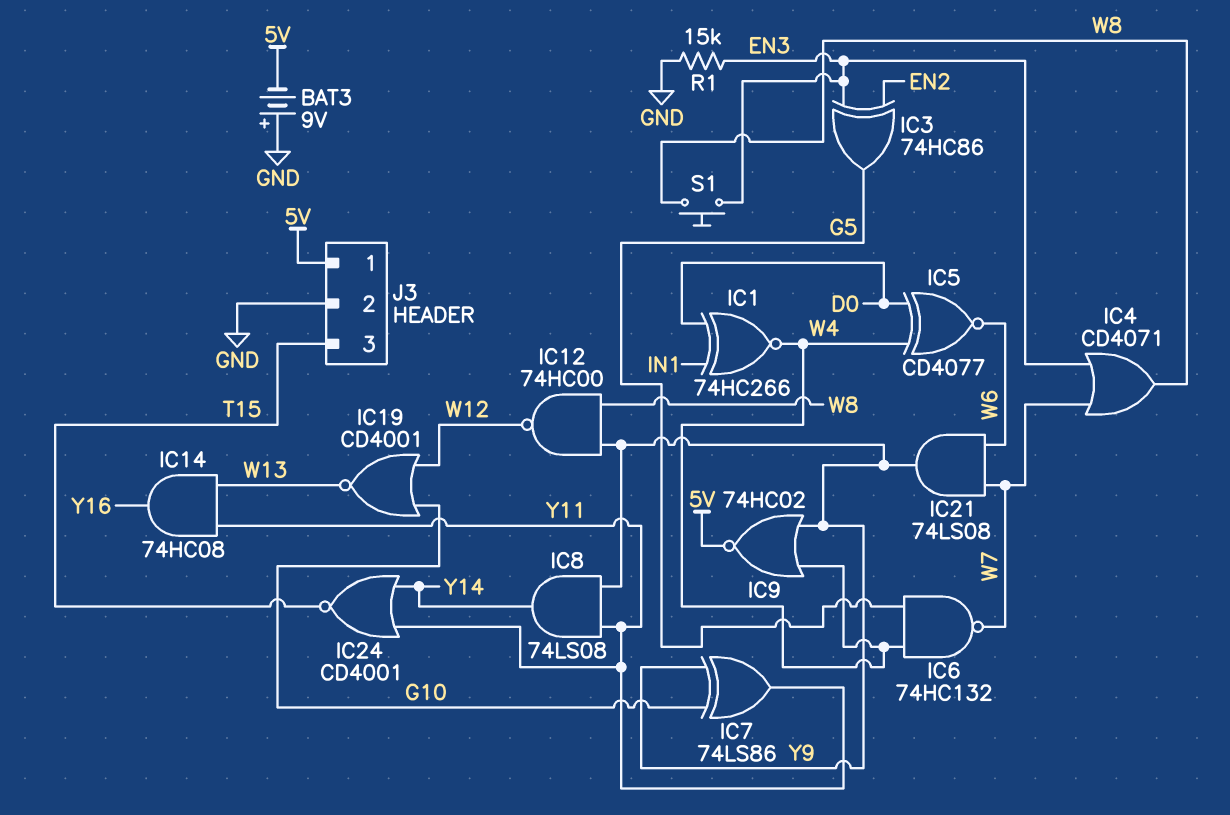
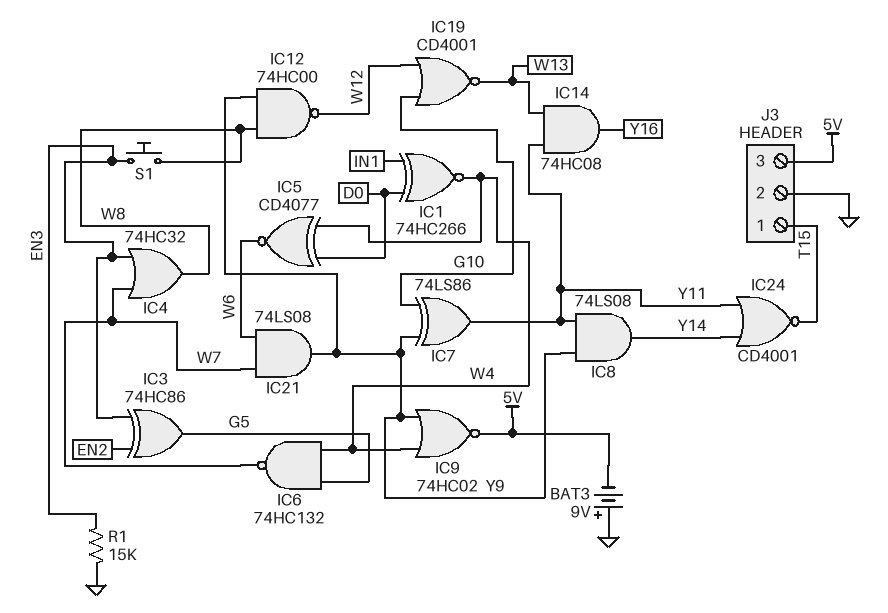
IC4: OR CD4071 (in EN3, in W7, out W8) -> OR 74HC32 (in EN3, in W7, out W8)
J3 pin 1: 5V -> T15
J3 pin 3: T15 -> 5V

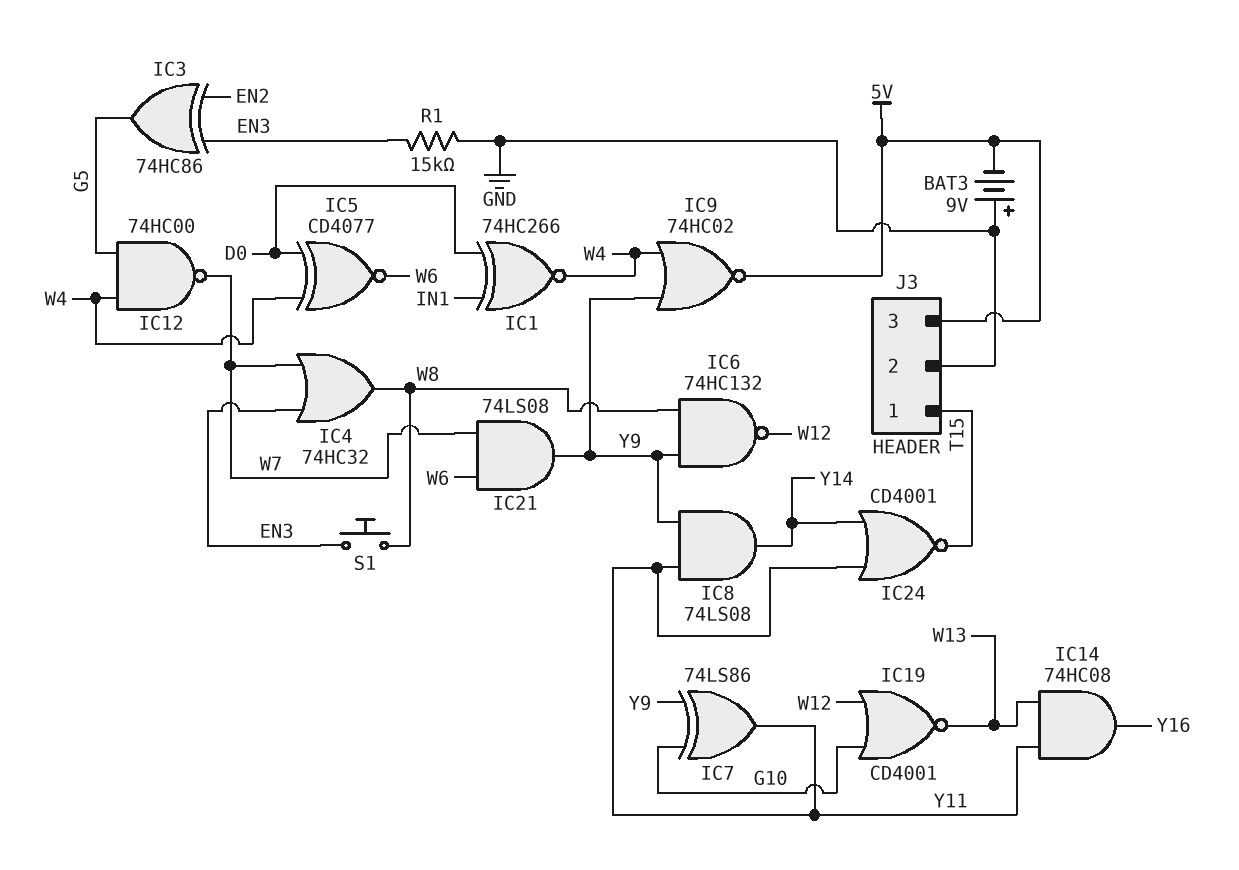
IC6: NAND 74HC132 (in G5, in W4, out W7) -> NAND 74HC132 (in W8, in Y9, out W12)
IC12: NAND 74HC00 (in W8, in Y9, out W12) -> NAND 74HC00 (in G5, in W4, out W7)

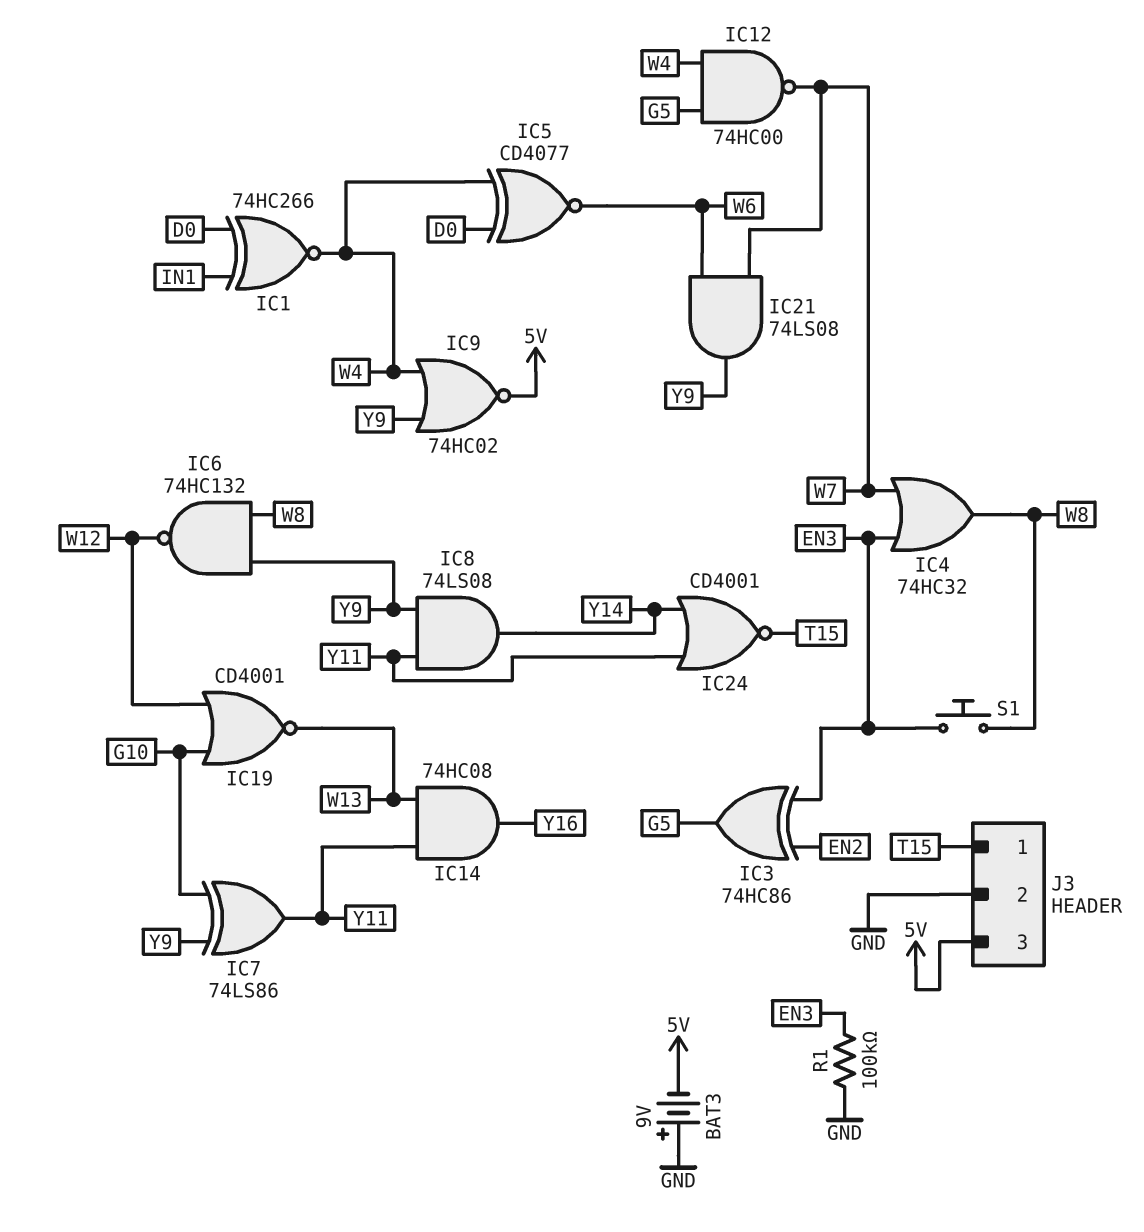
R1: 15k (EN3, GND) -> 100k (EN3, GND)

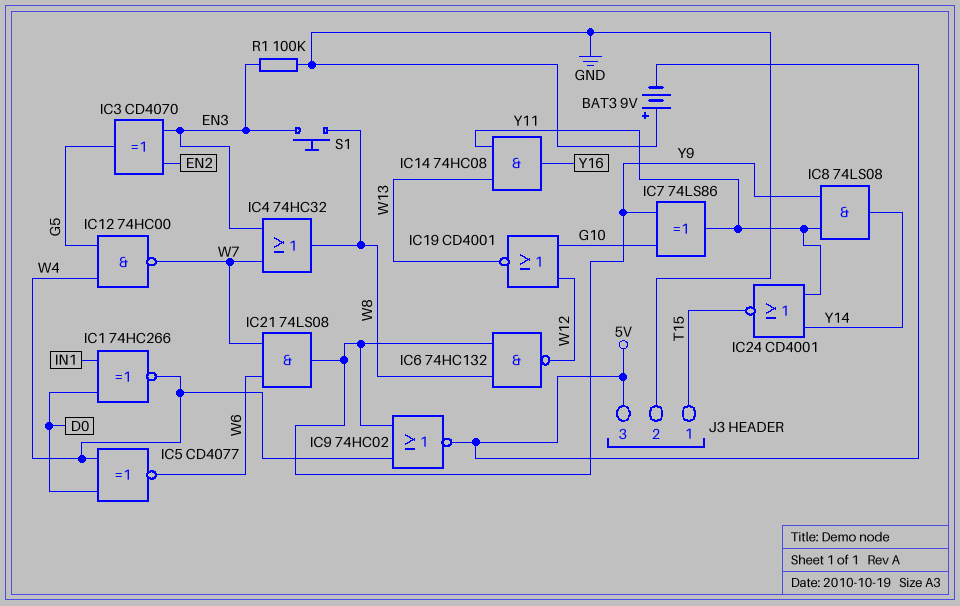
IC3: XOR 74HC86 (in EN2, in EN3, out G5) -> XOR CD4070 (in EN2, in EN3, out G5)

